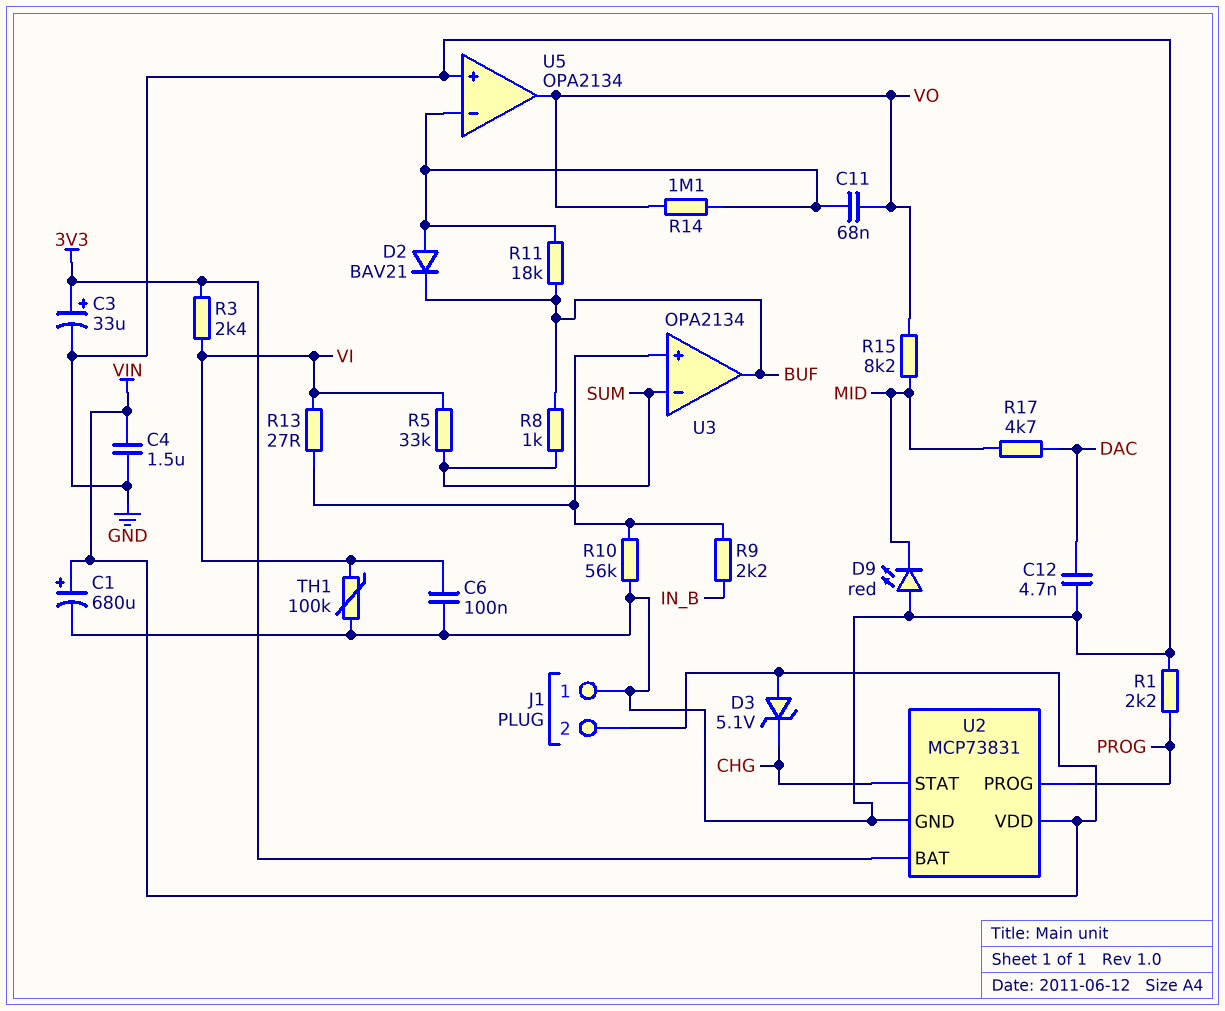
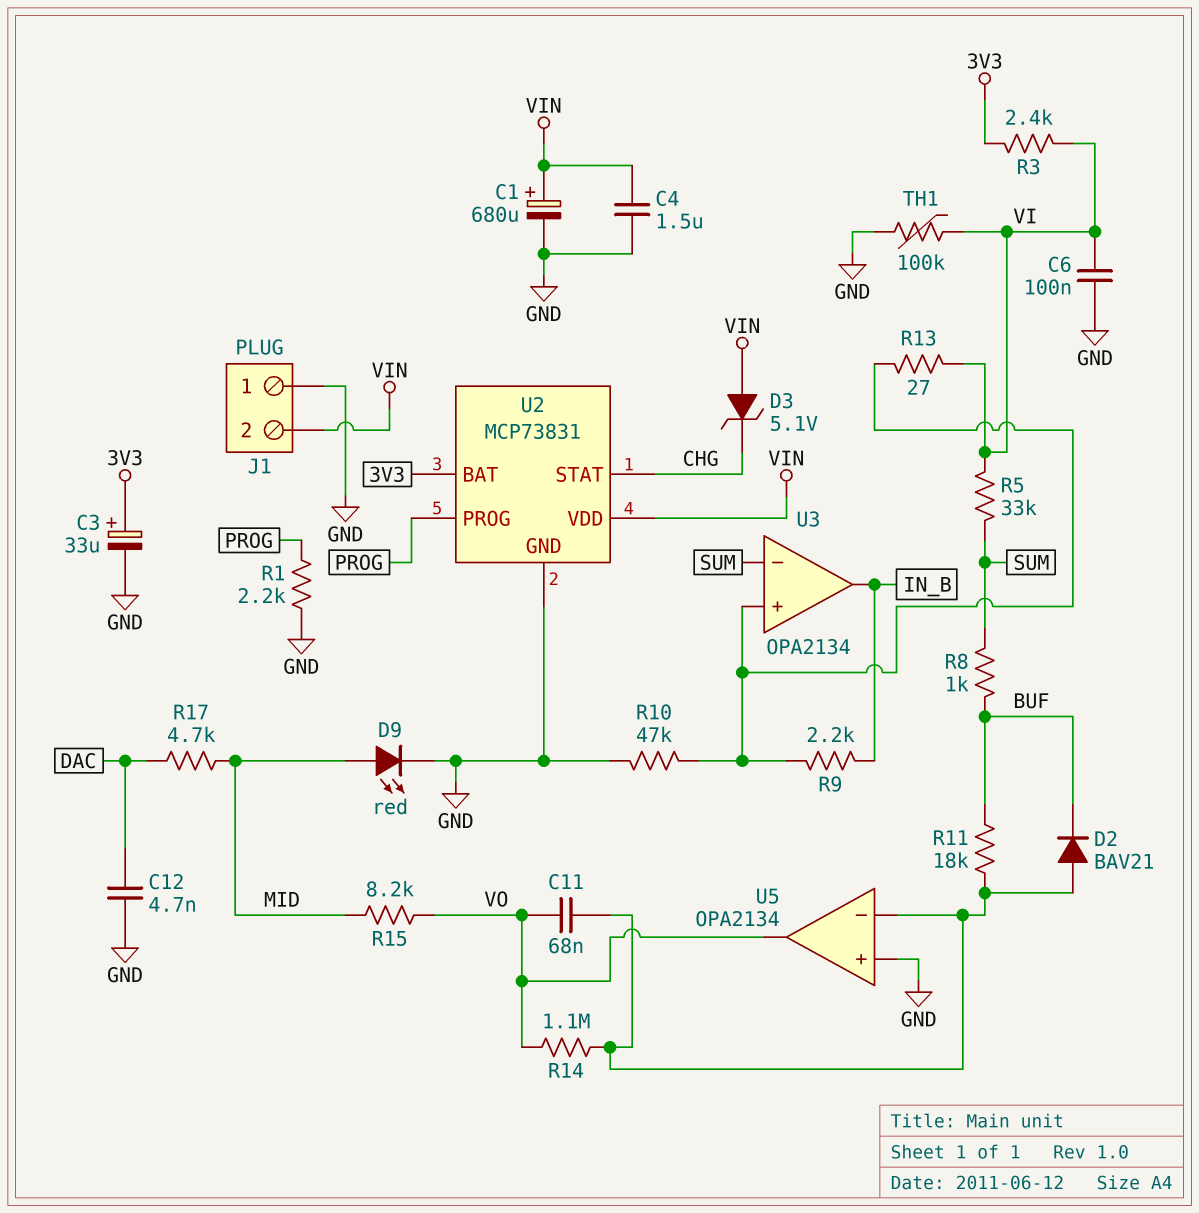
D9: LED red (A GND, K MID) -> LED red (A MID, K GND)
R10: 56k (GND, U3/in+) -> 47k (GND, U3/in+)
U3 pin out: BUF -> IN_B

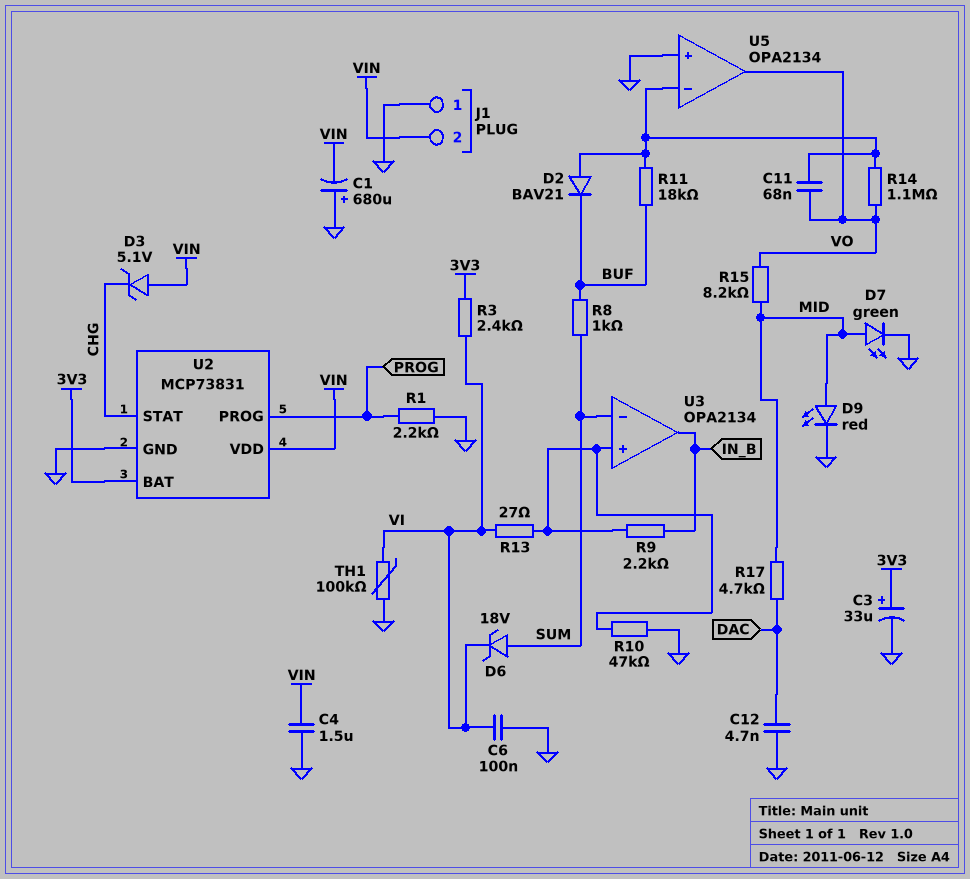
C1: 680uF (plus VIN, minus GND) -> 680uF (plus GND, minus VIN)
D6: none -> zener 18V (A SUM, K VI)
D7: none -> LED green (A MID, K GND)
R5: 33k (SUM, VI) -> none

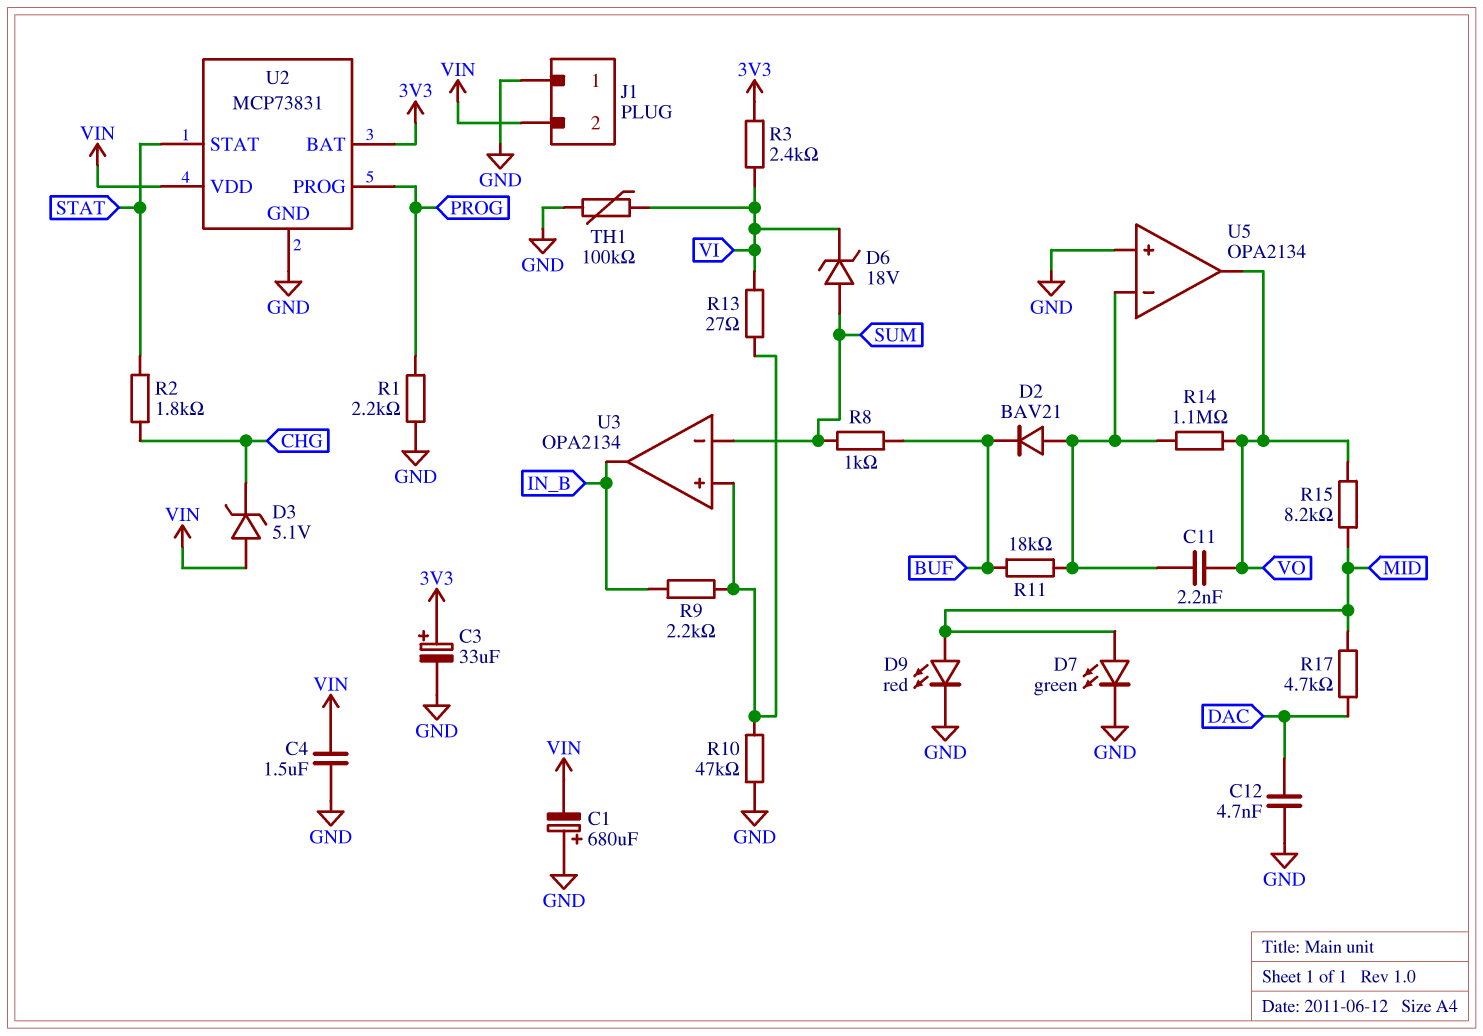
C6: 100nF (GND, VI) -> none
C11: 68nF (U5/in-, VO) -> 2.2nF (U5/in-, VO)
R2: none -> 1.8k (CHG, STAT)
U2 pin STAT: CHG -> STAT

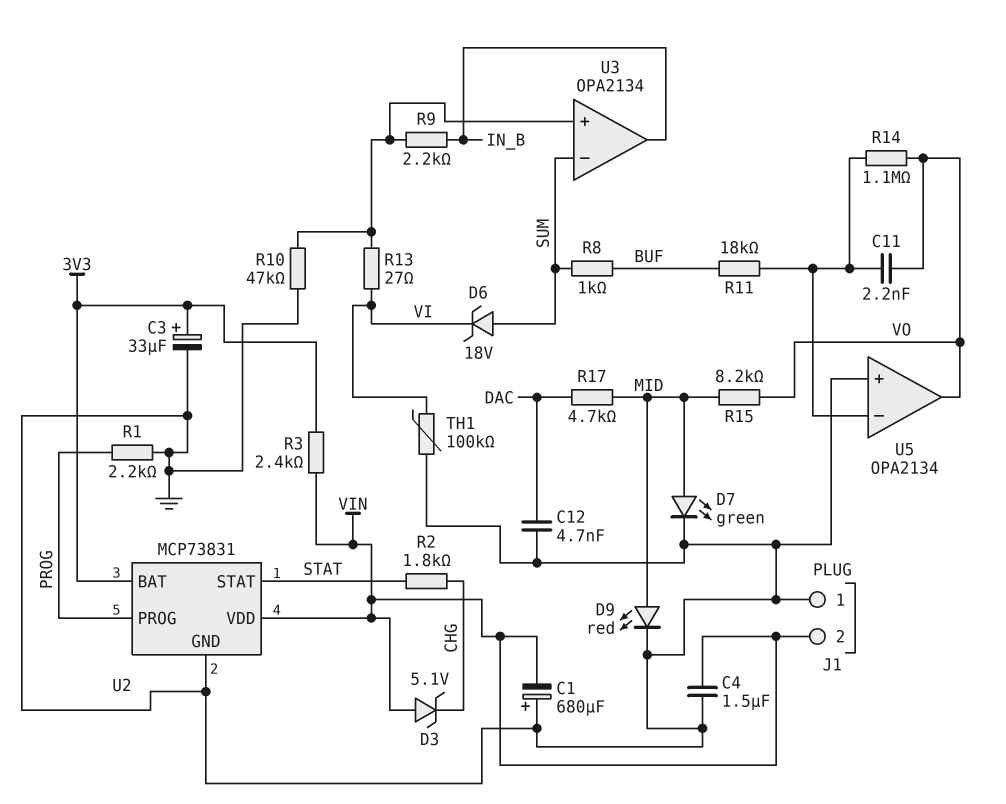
D2: diode BAV21 (A U5/in-, K BUF) -> none
R3: 2.4k (3V3, VI) -> 2.4k (3V3, VIN)

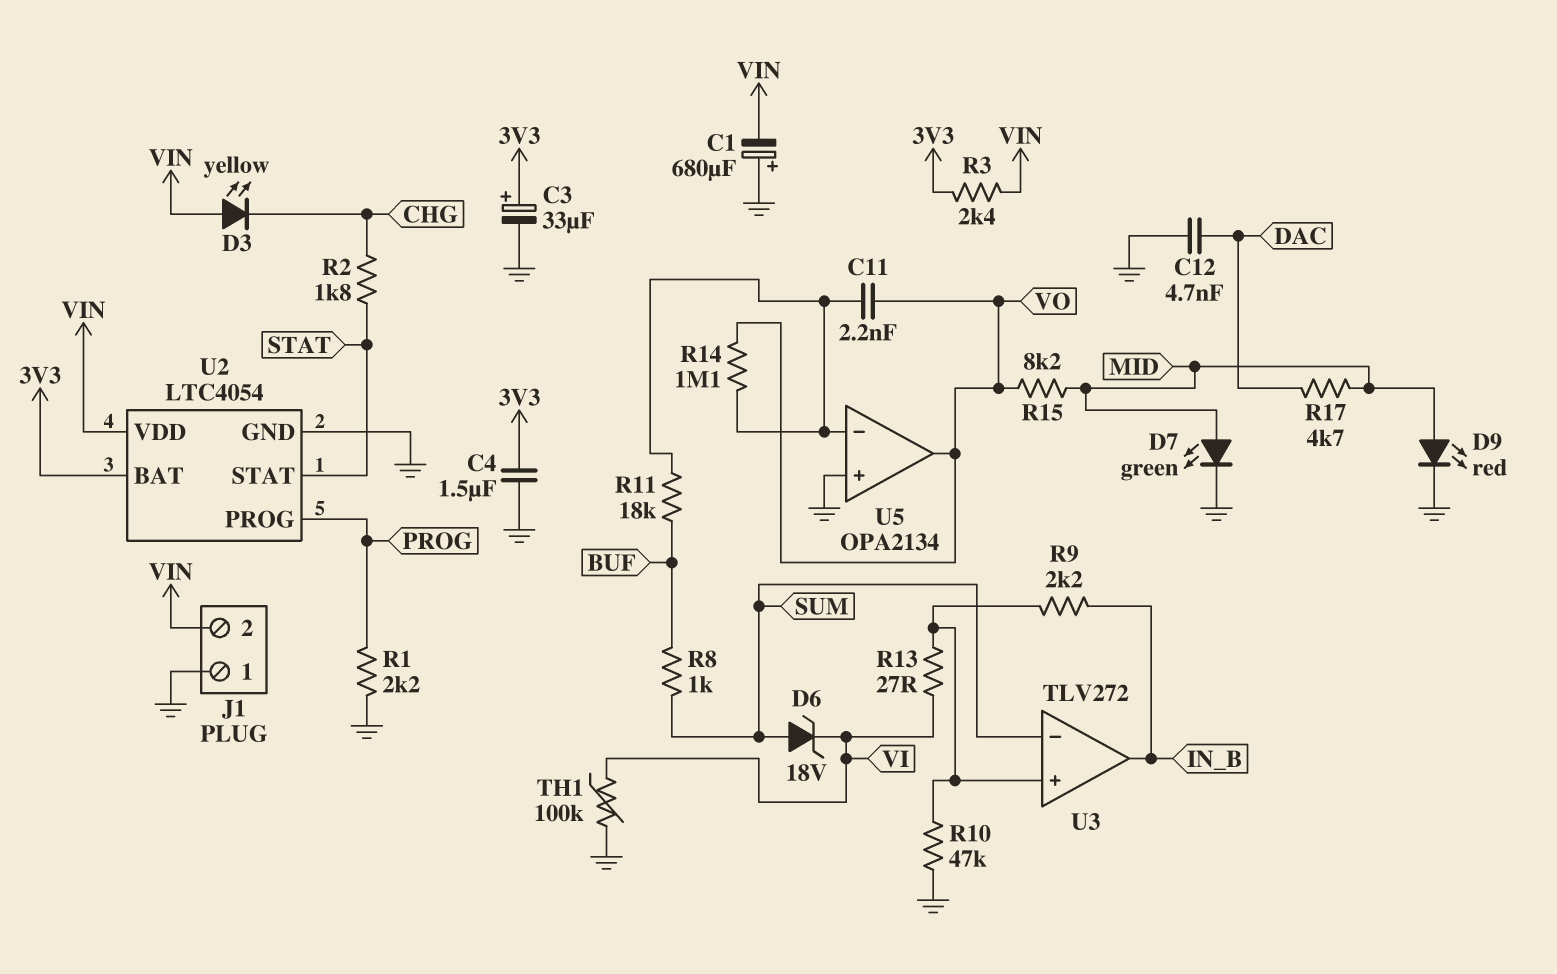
C4: 1.5uF (GND, VIN) -> 1.5uF (3V3, GND)
D3: zener 5.1V (A VIN, K CHG) -> LED yellow (A VIN, K CHG)
U2: MCP73831 -> LTC4054
U3: OPA2134 -> TLV272

